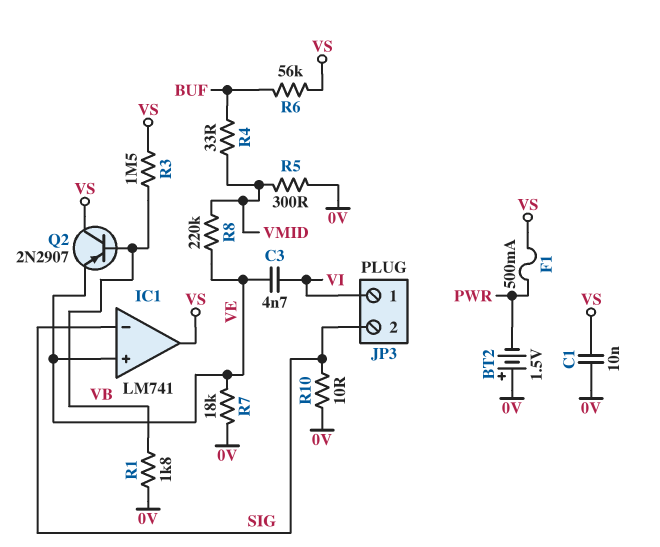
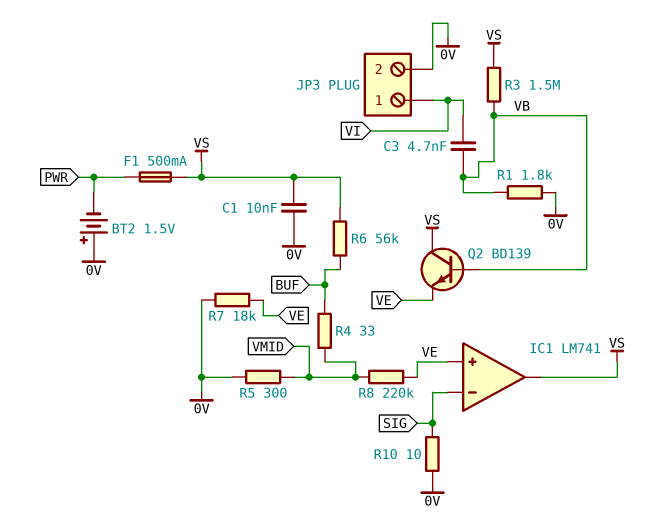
C3: 4.7nF (VE, VI) -> 4.7nF (VB, VI)
JP3 pin 2: SIG -> 0V
Q2: PNP 2N2907 (B VB, C VS, E VE) -> NPN BD139 (B VB, C VS, E VE)

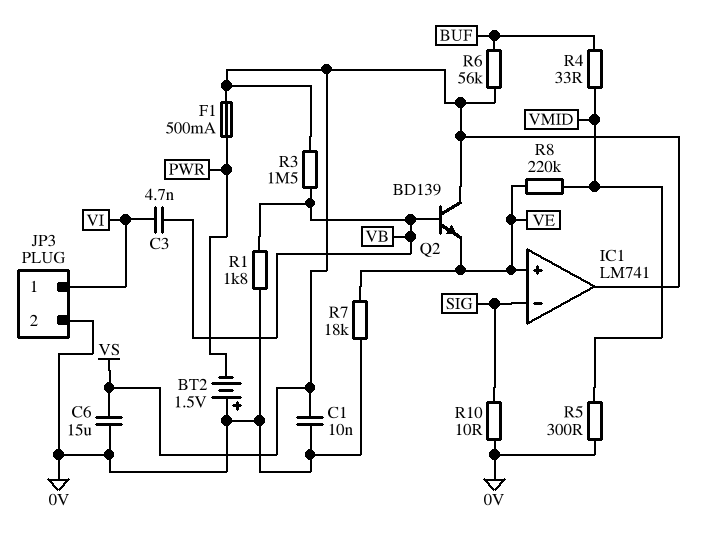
C6: none -> 15uF (0V, VS)

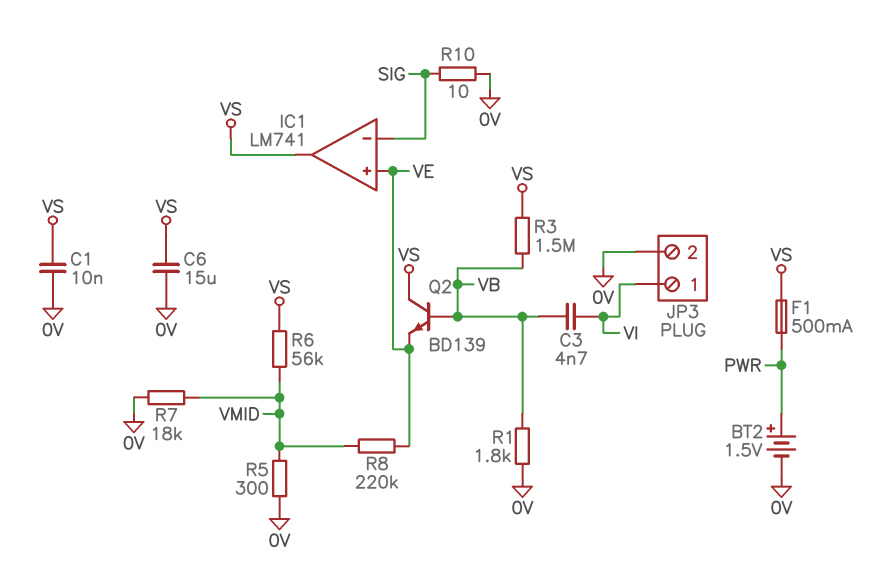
BT2: 1.5V (plus 0V, minus PWR) -> 1.5V (plus PWR, minus 0V)
R4: 33 (BUF, VMID) -> none
R6: 56k (BUF, VS) -> 56k (VMID, VS)
R7: 18k (0V, VE) -> 18k (0V, VMID)

